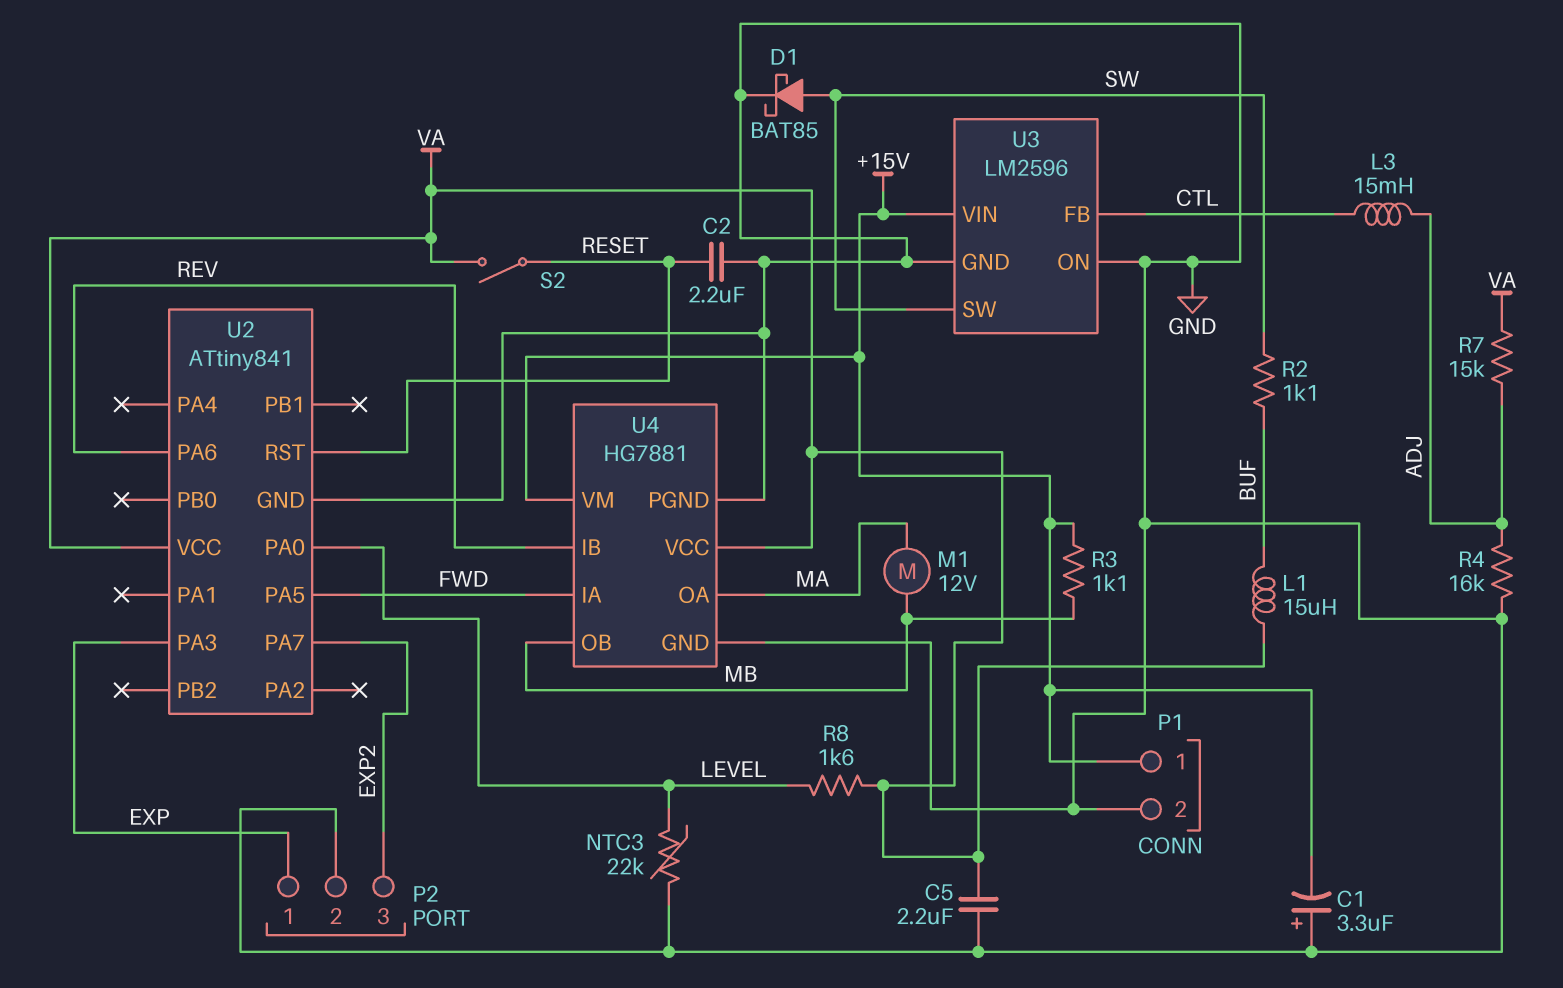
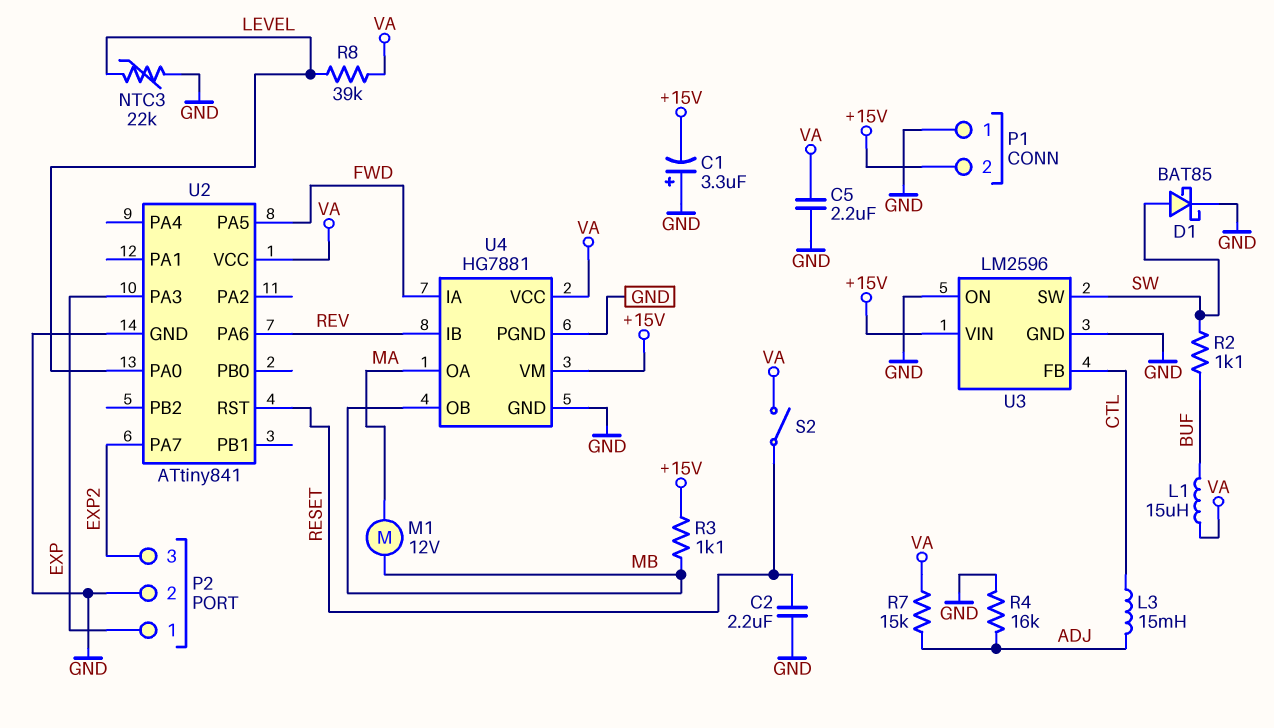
P1 pin 1: +15V -> GND
P1 pin 2: GND -> +15V
R8: 1.6k (LEVEL, VA) -> 39k (LEVEL, VA)

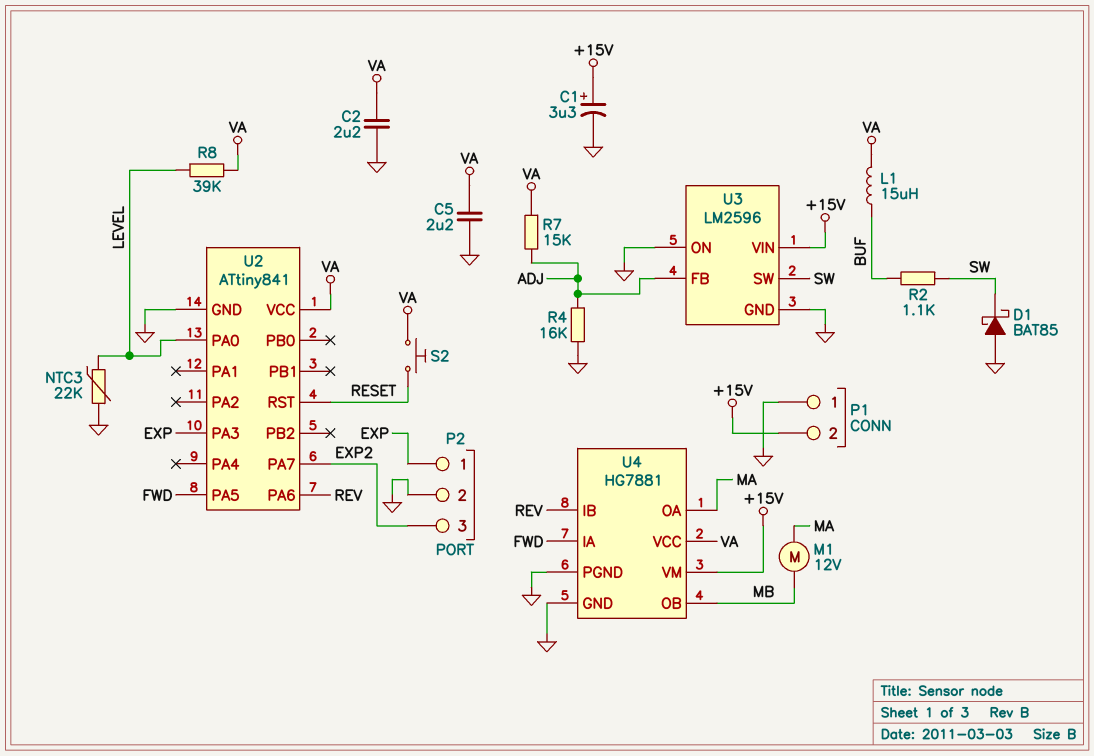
C1: 3.3uF (plus GND, minus +15V) -> 3.3uF (plus +15V, minus GND)
C2: 2.2uF (GND, RESET) -> 2.2uF (GND, VA)
D1: schottky BAT85 (A SW, K GND) -> schottky BAT85 (A GND, K SW)
L3: 15mH (ADJ, CTL) -> none
R3: 1.1k (+15V, MB) -> none
S2: switch (RESET, VA) -> button (RESET, VA)
U3 pin FB: CTL -> ADJ

